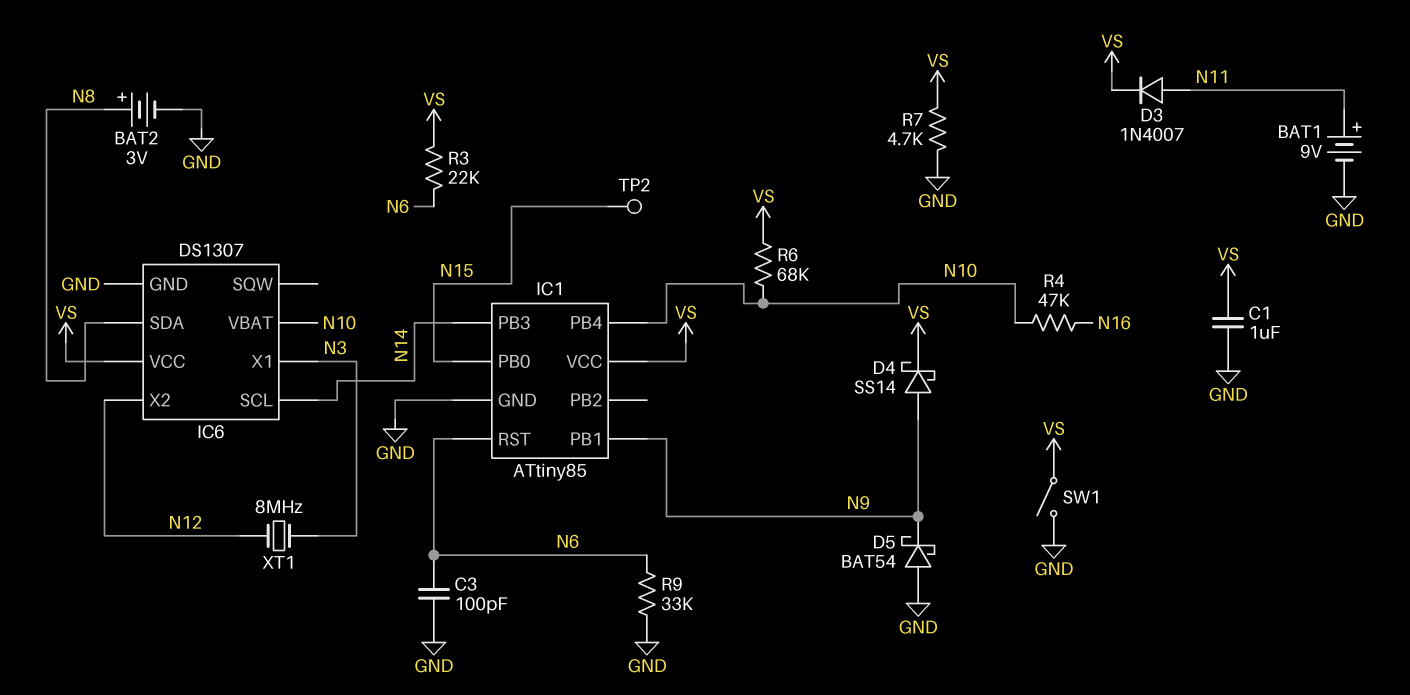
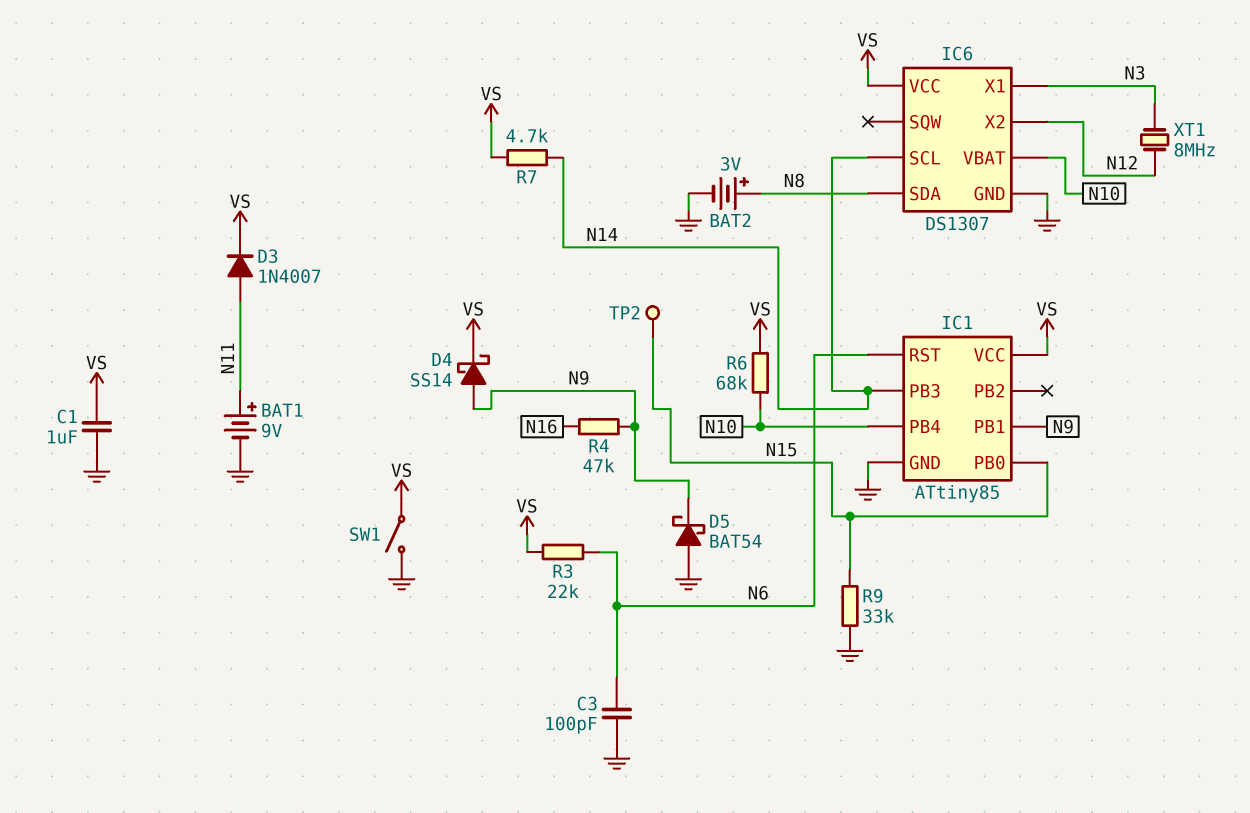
R4: 47k (N10, N16) -> 47k (N9, N16)
R7: 4.7k (GND, VS) -> 4.7k (N14, VS)
R9: 33k (GND, N6) -> 33k (GND, N15)

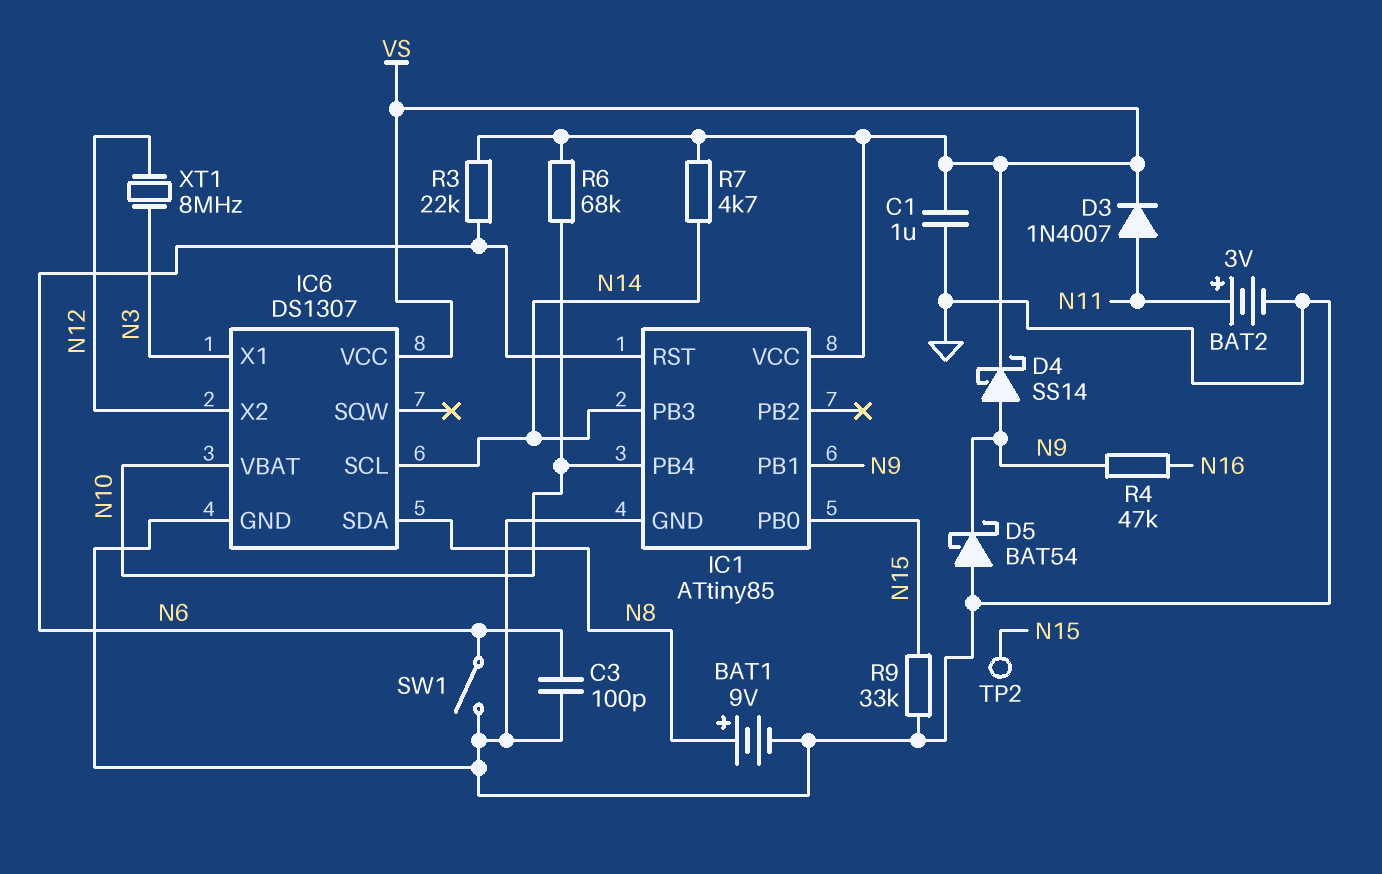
BAT1: 9V (plus N11, minus GND) -> 9V (plus N8, minus GND)
BAT2: 3V (plus N8, minus GND) -> 3V (plus N11, minus GND)
SW1: switch (GND, VS) -> switch (GND, N6)

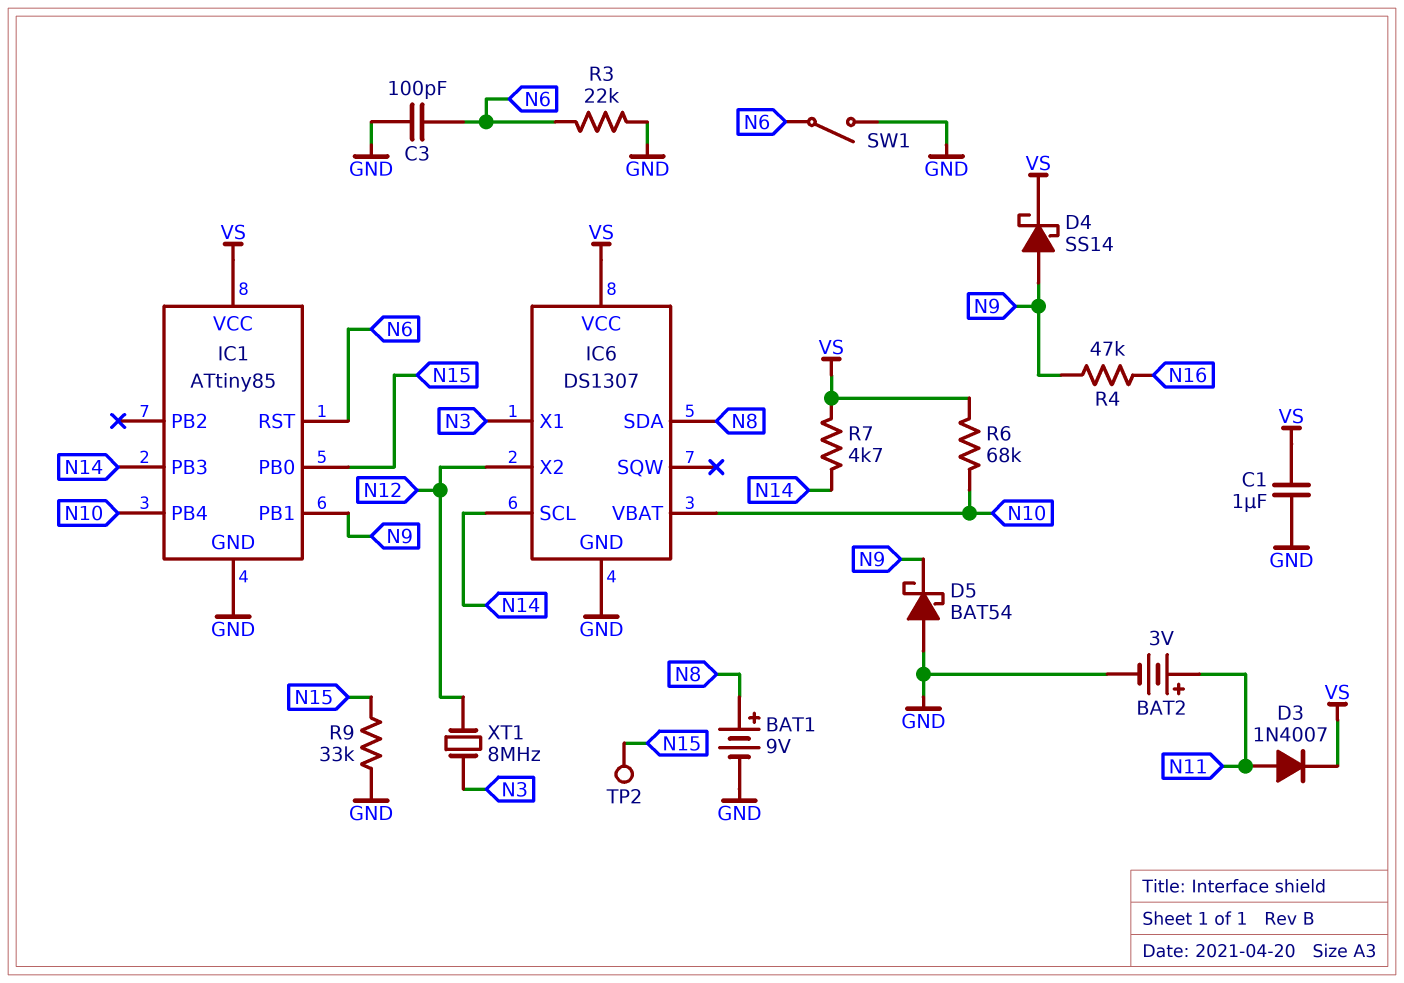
R3: 22k (N6, VS) -> 22k (GND, N6)

